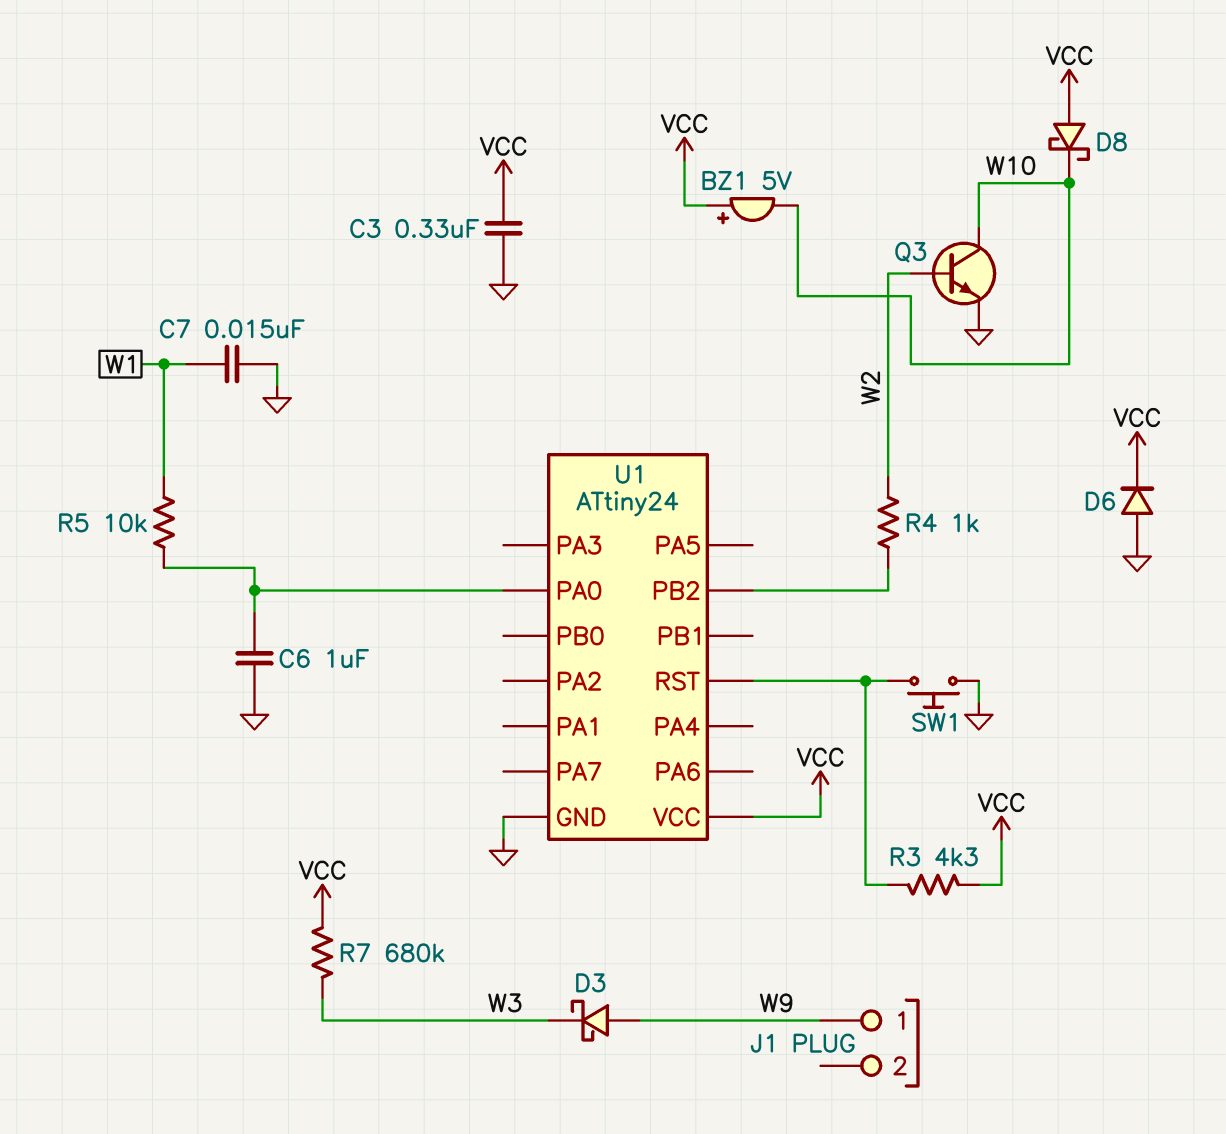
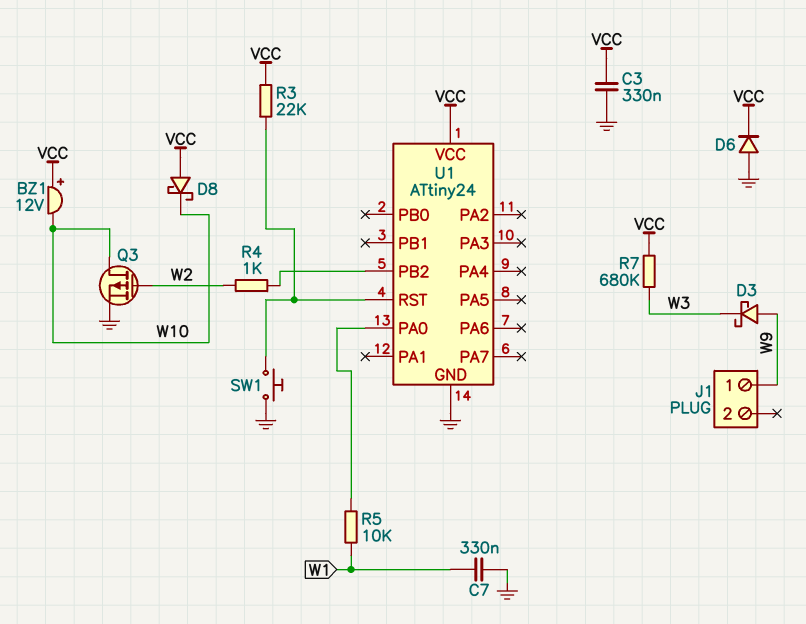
BZ1: buzzer 5V (plus VCC, minus W10) -> buzzer 12V (plus VCC, minus W10)
C6: 1uF (GND, U1/PA0) -> none
C7: 15nF (GND, W1) -> 330nF (GND, W1)
Q3: NPN (B W2, C W10, E GND) -> PMOS (G W2, D W10, S GND)
R3: 4.3k (U1/RST, VCC) -> 22k (U1/RST, VCC)

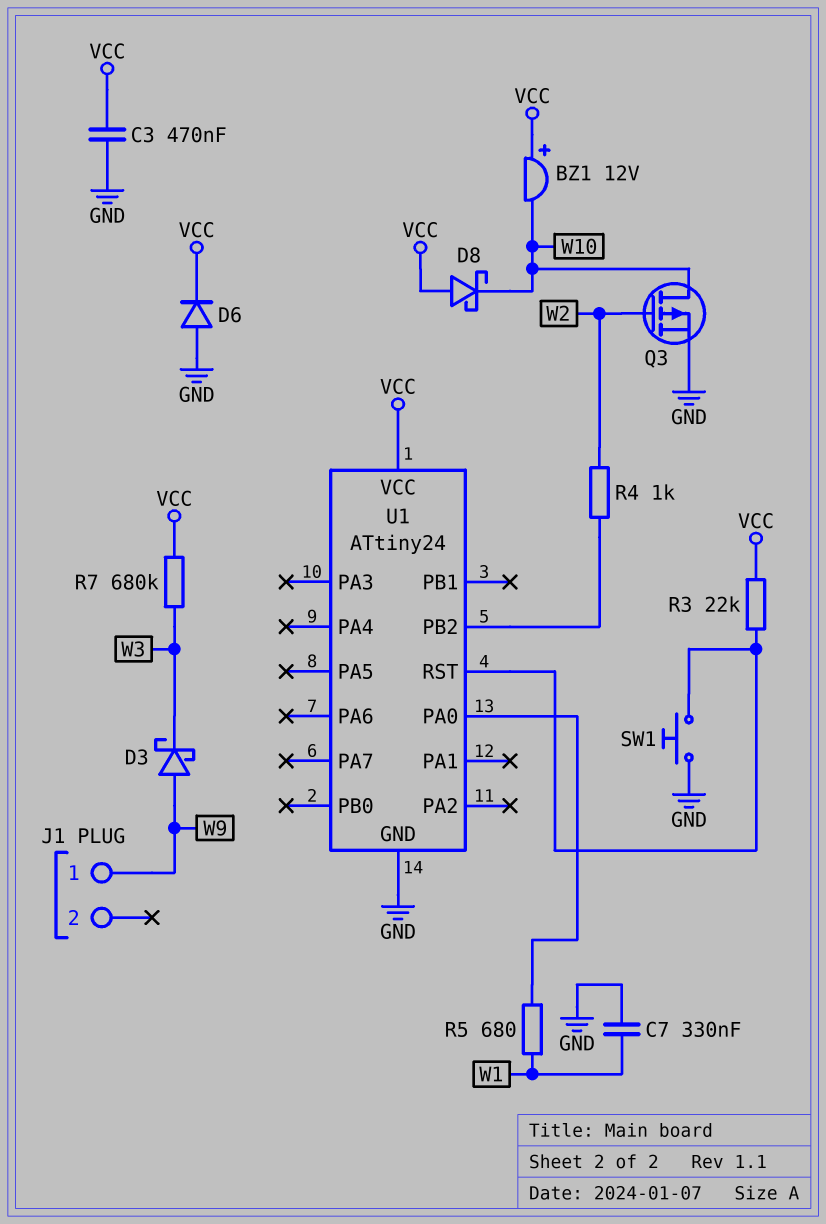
C3: 330nF (GND, VCC) -> 470nF (GND, VCC)
R5: 10k (U1/PA0, W1) -> 680 (U1/PA0, W1)

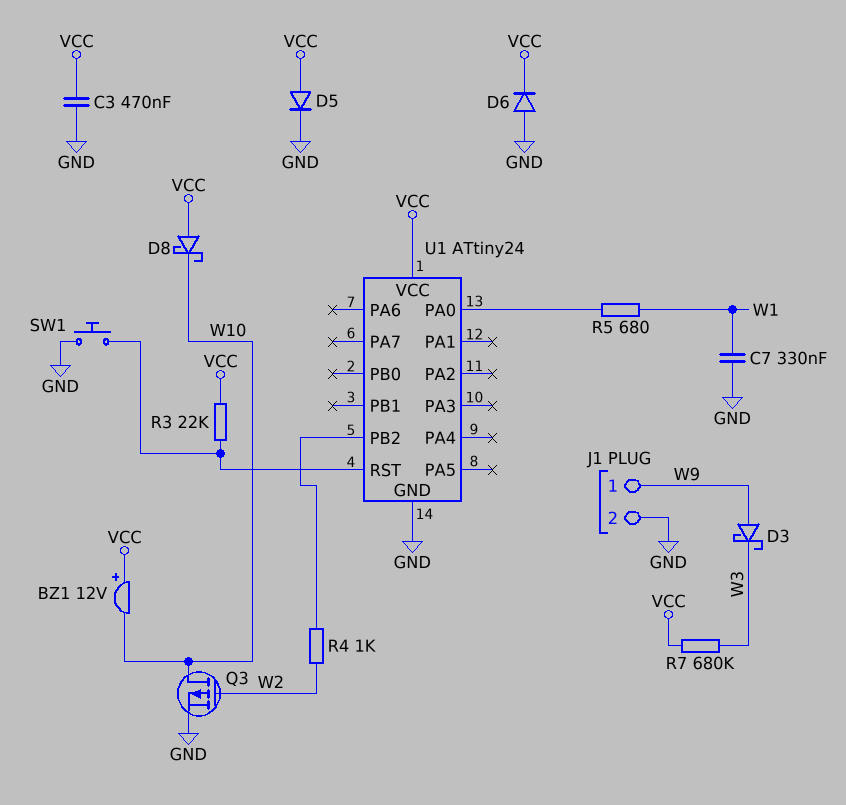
D5: none -> diode (A VCC, K GND)
J1 pin 2: none -> GND

